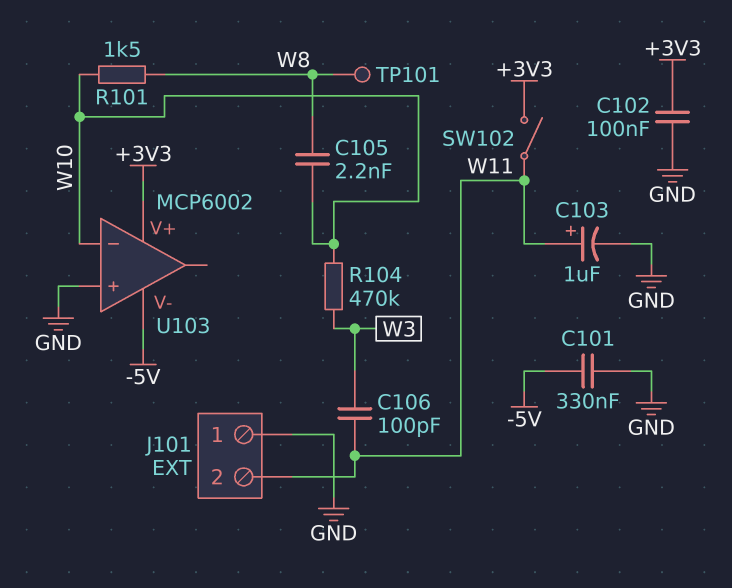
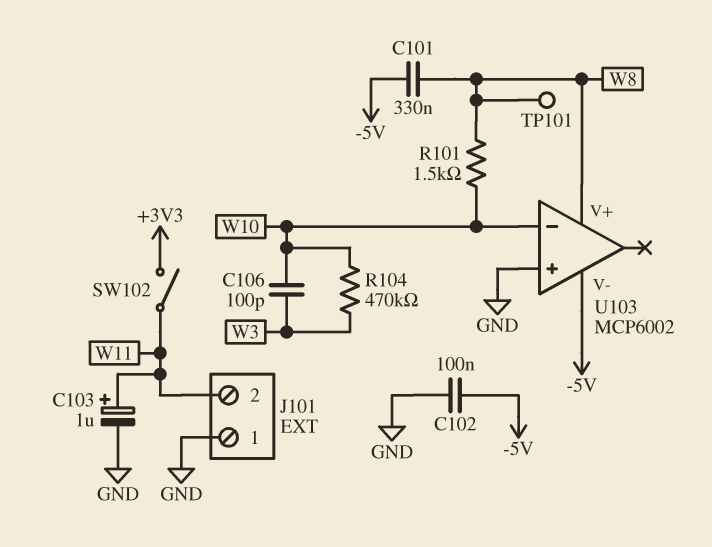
C101: 330nF (-5V, GND) -> 330nF (-5V, W8)
C102: 100nF (+3V3, GND) -> 100nF (-5V, GND)
C105: 2.2nF (W8, W10) -> none
C106: 100pF (W3, W11) -> 100pF (W3, W10)
U103 pin V+: +3V3 -> W8

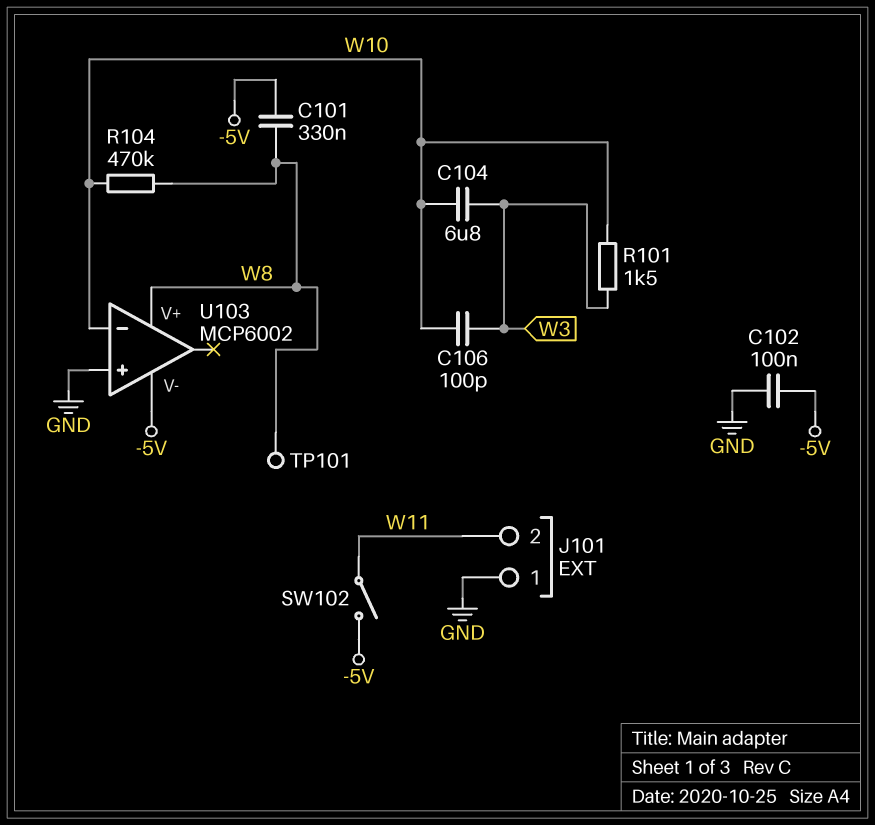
C103: 1uF (plus W11, minus GND) -> none
C104: none -> 6.8uF (W3, W10)
R101: 1.5k (W8, W10) -> 1.5k (W3, W10)
R104: 470k (W3, W10) -> 470k (W8, W10)
SW102: switch (+3V3, W11) -> switch (-5V, W11)

